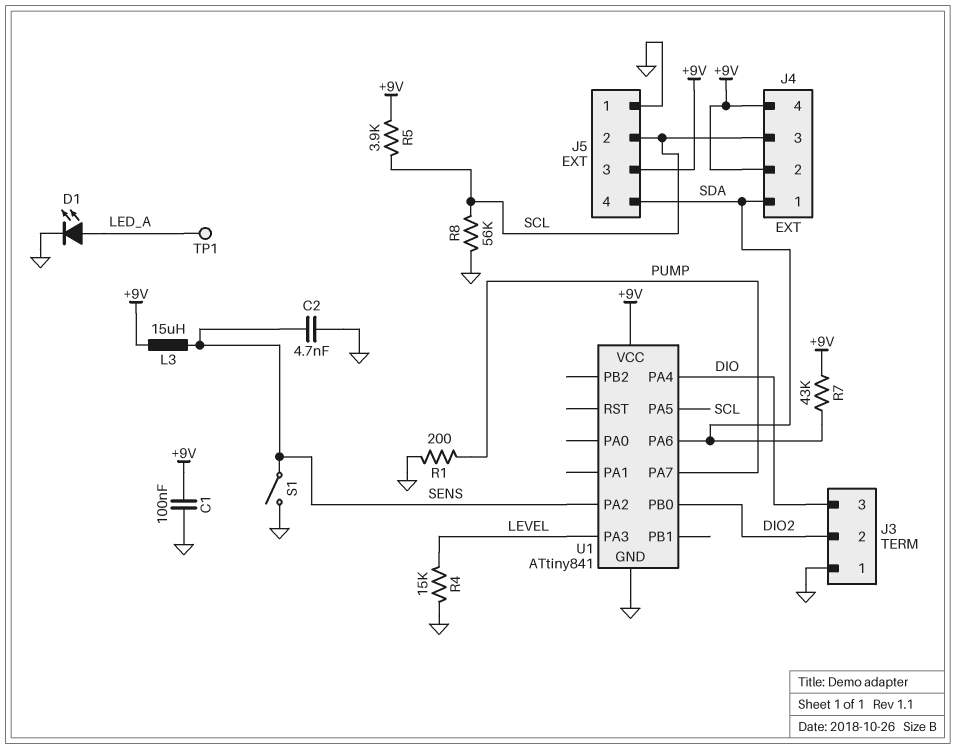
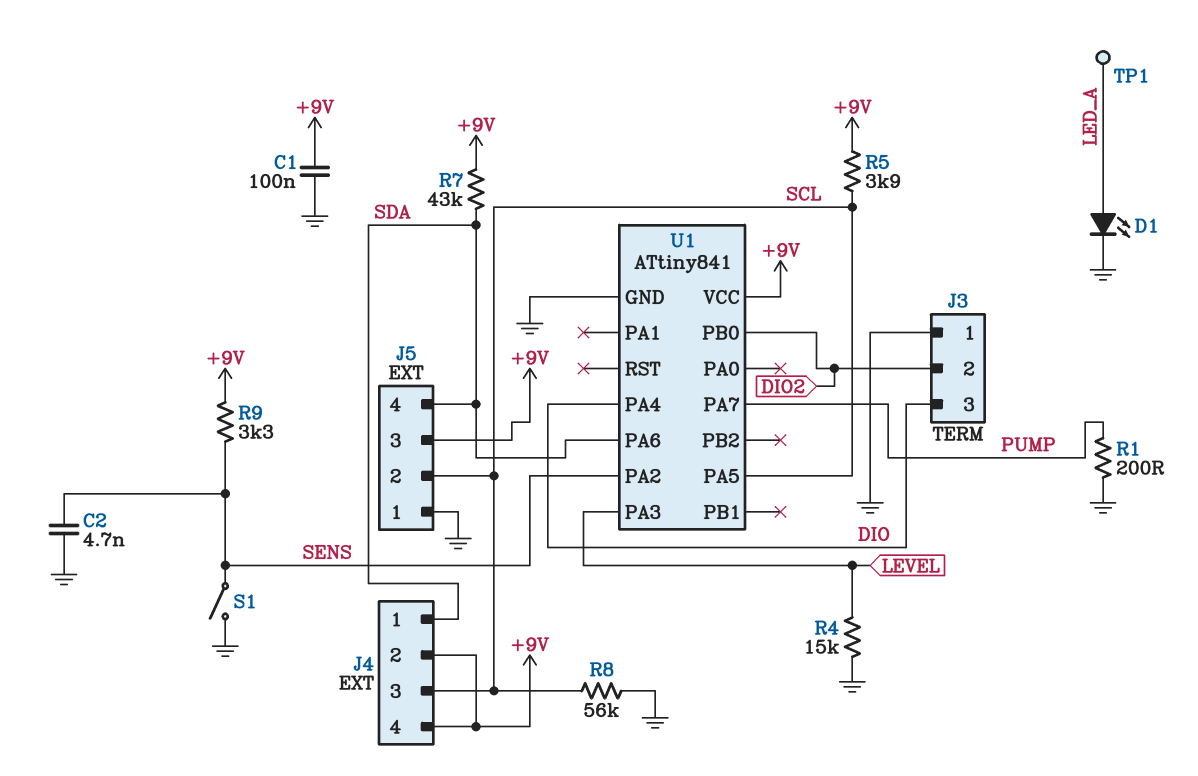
L3: 15uH (+9V, SENS) -> none
R9: none -> 3.3k (+9V, SENS)

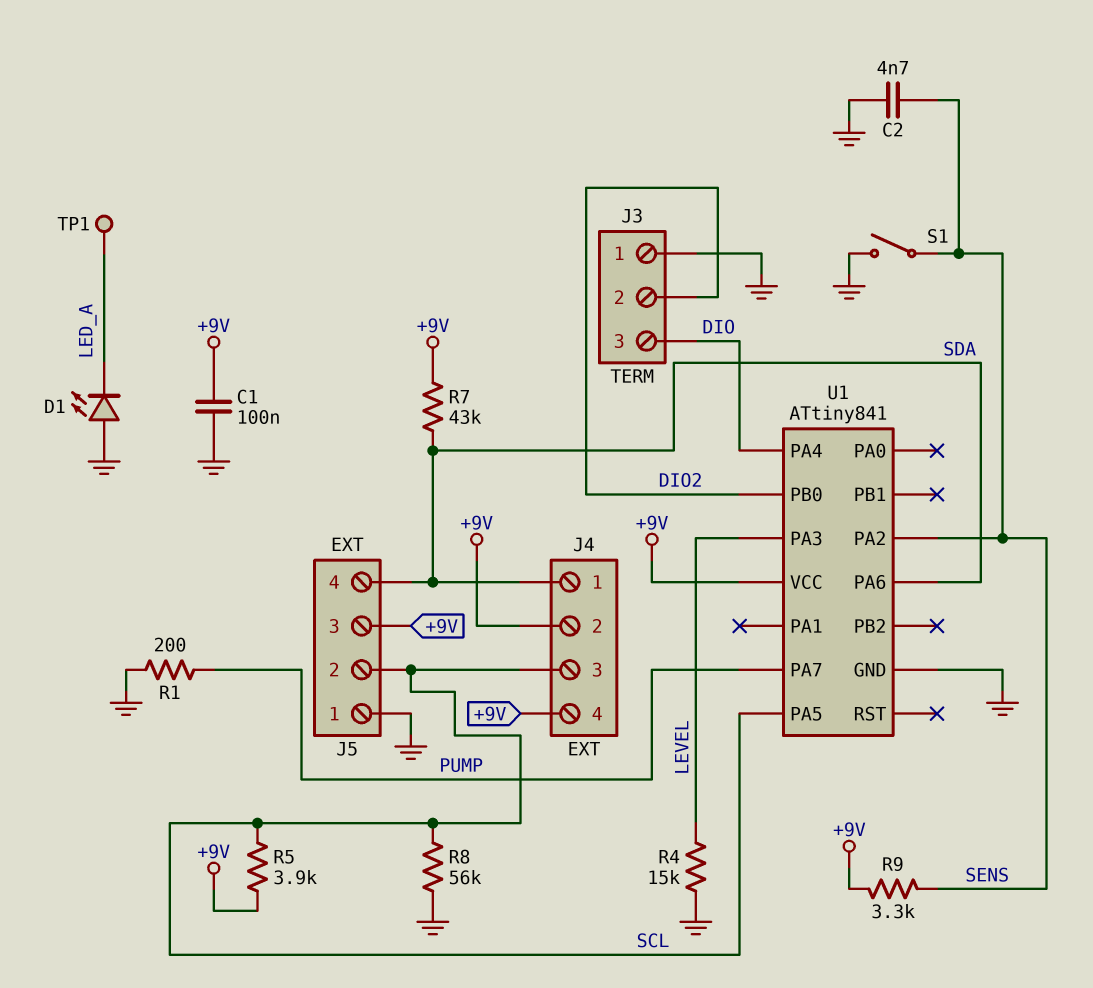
D1: LED (A LED_A, K GND) -> LED (A GND, K LED_A)

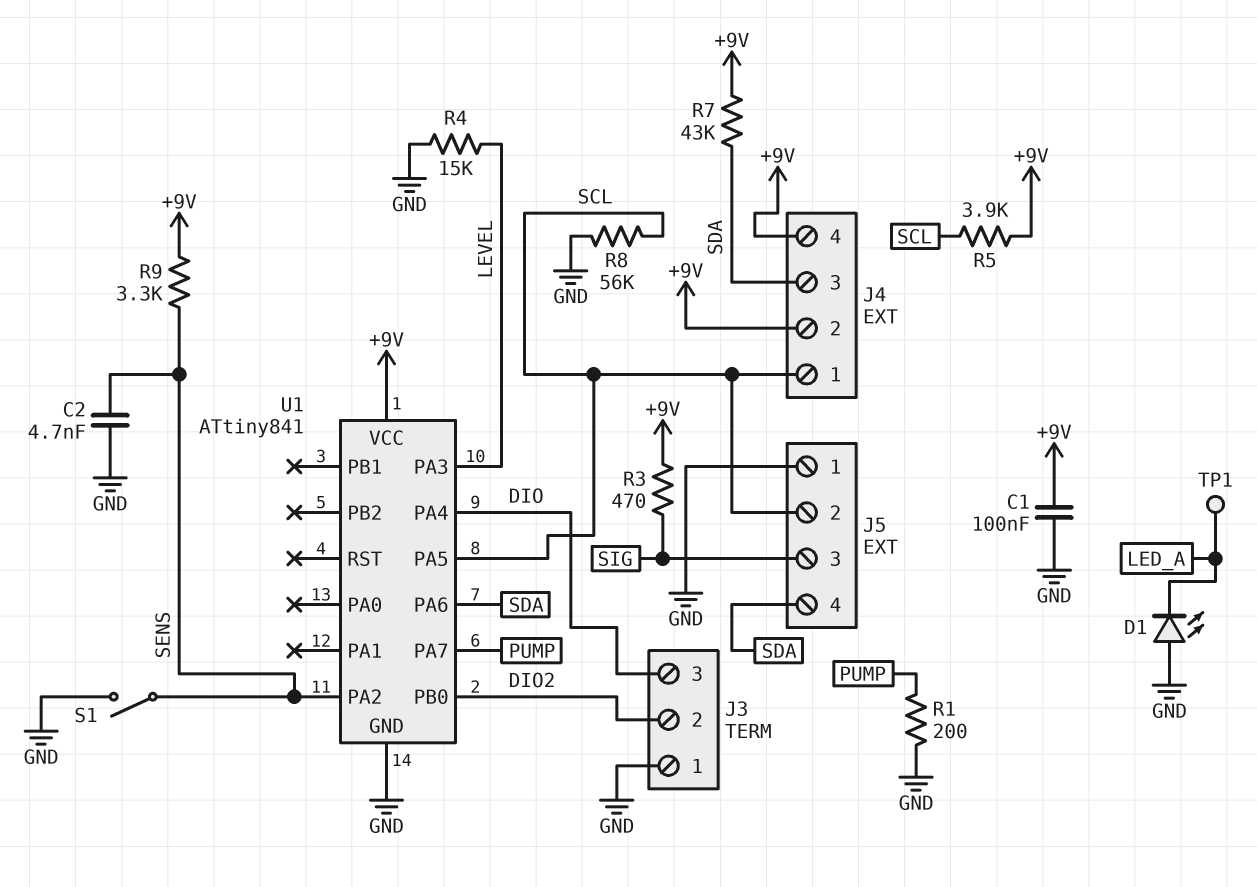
J4 pin 1: SDA -> SCL
J4 pin 3: SCL -> SDA
J5 pin 3: +9V -> SIG
R3: none -> 470 (+9V, SIG)

